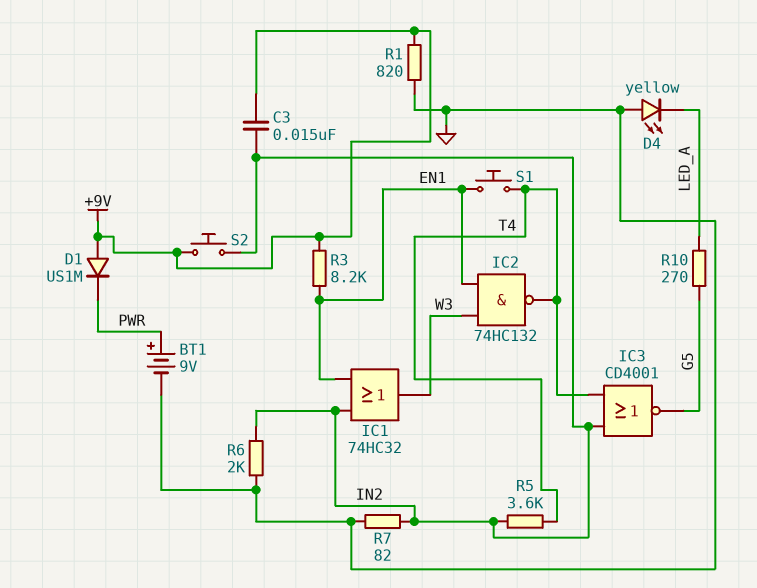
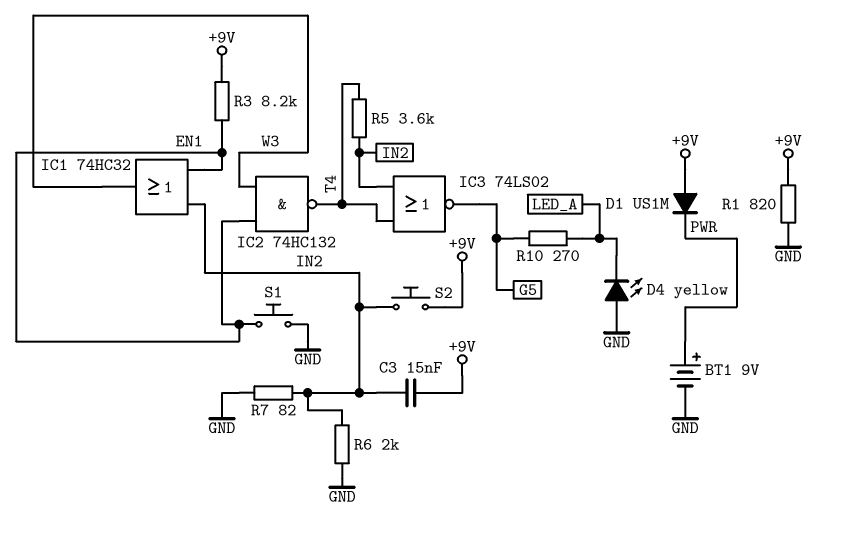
IC3: NOR CD4001 (in IN2, in T4, out G5) -> NOR 74LS02 (in IN2, in T4, out G5)
S1: button (EN1, T4) -> button (EN1, GND)

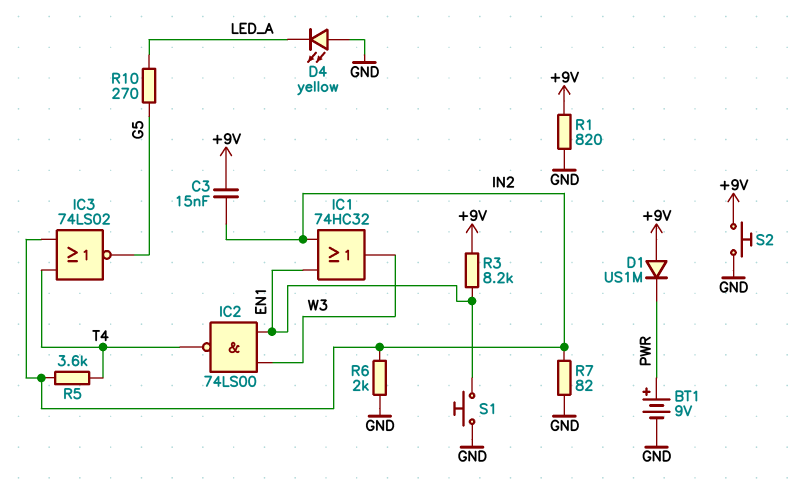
IC2: NAND 74HC132 (in EN1, in W3, out T4) -> NAND 74LS00 (in EN1, in W3, out T4)
S2: button (+9V, IN2) -> button (+9V, GND)

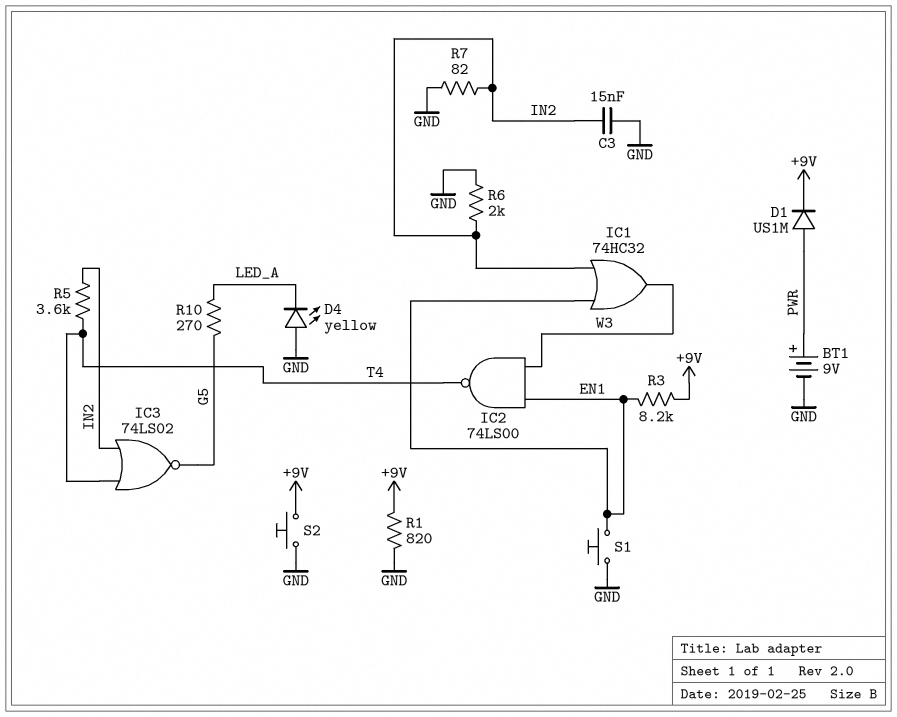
C3: 15nF (+9V, IN2) -> 15nF (GND, IN2)
D1: diode US1M (A +9V, K PWR) -> diode US1M (A PWR, K +9V)

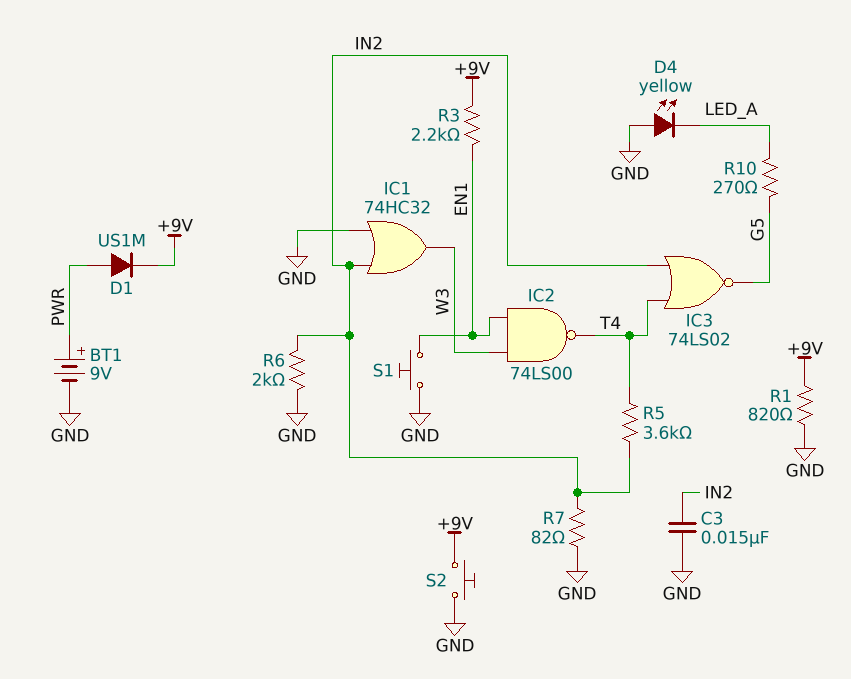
IC1: OR 74HC32 (in EN1, in IN2, out W3) -> OR 74HC32 (in GND, in IN2, out W3)
R3: 8.2k (+9V, EN1) -> 2.2k (+9V, EN1)

